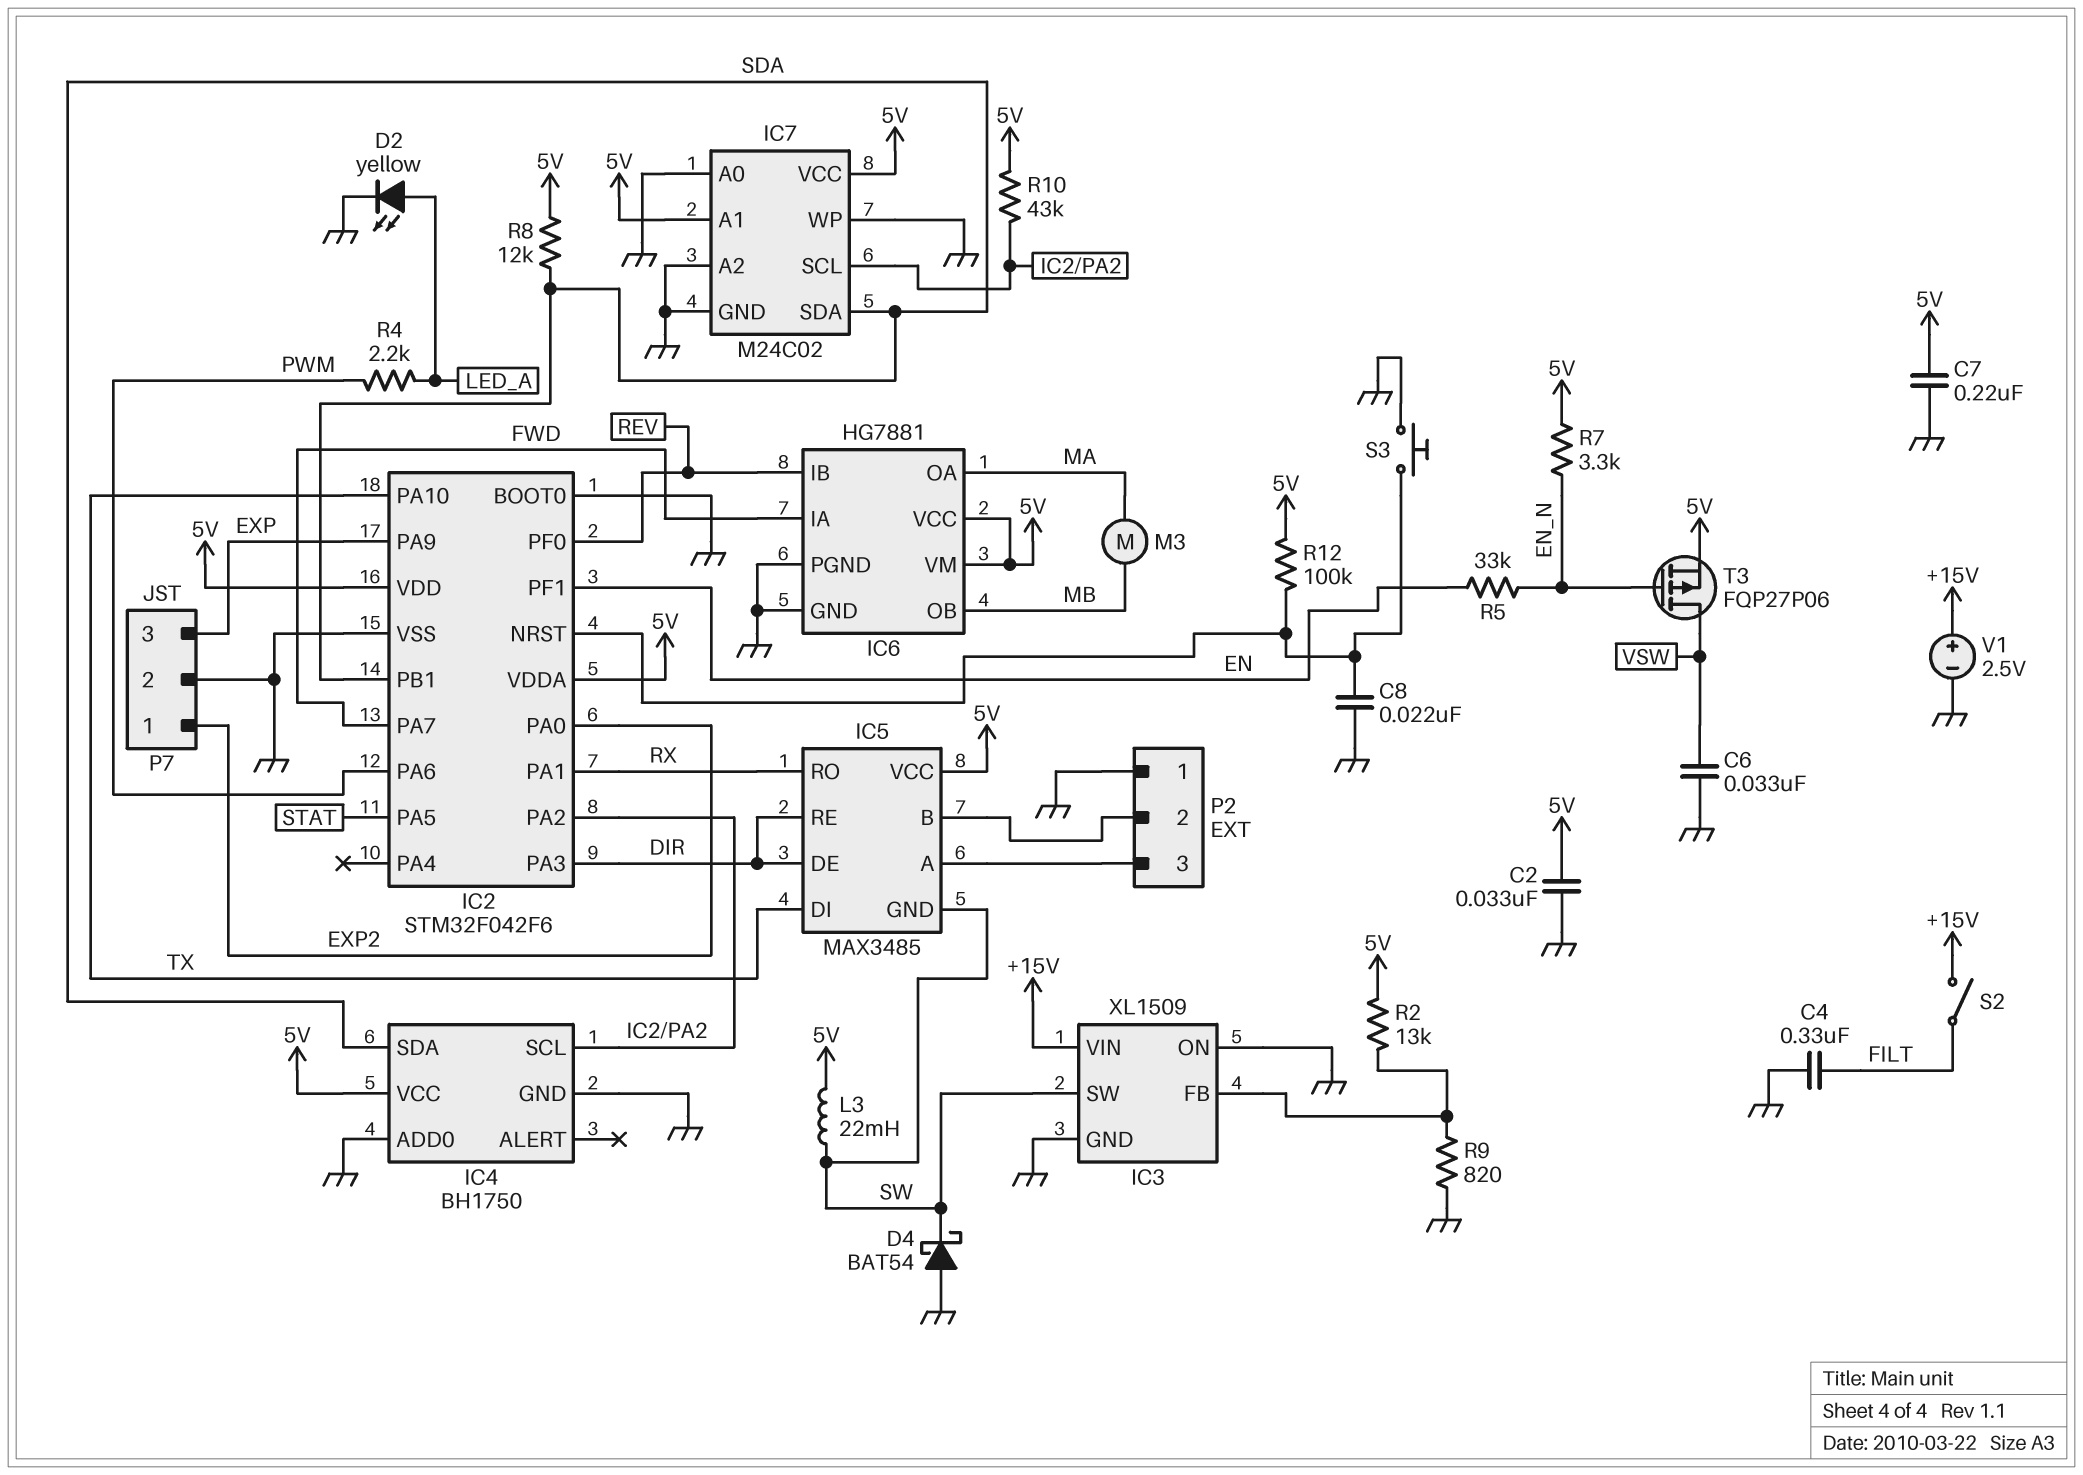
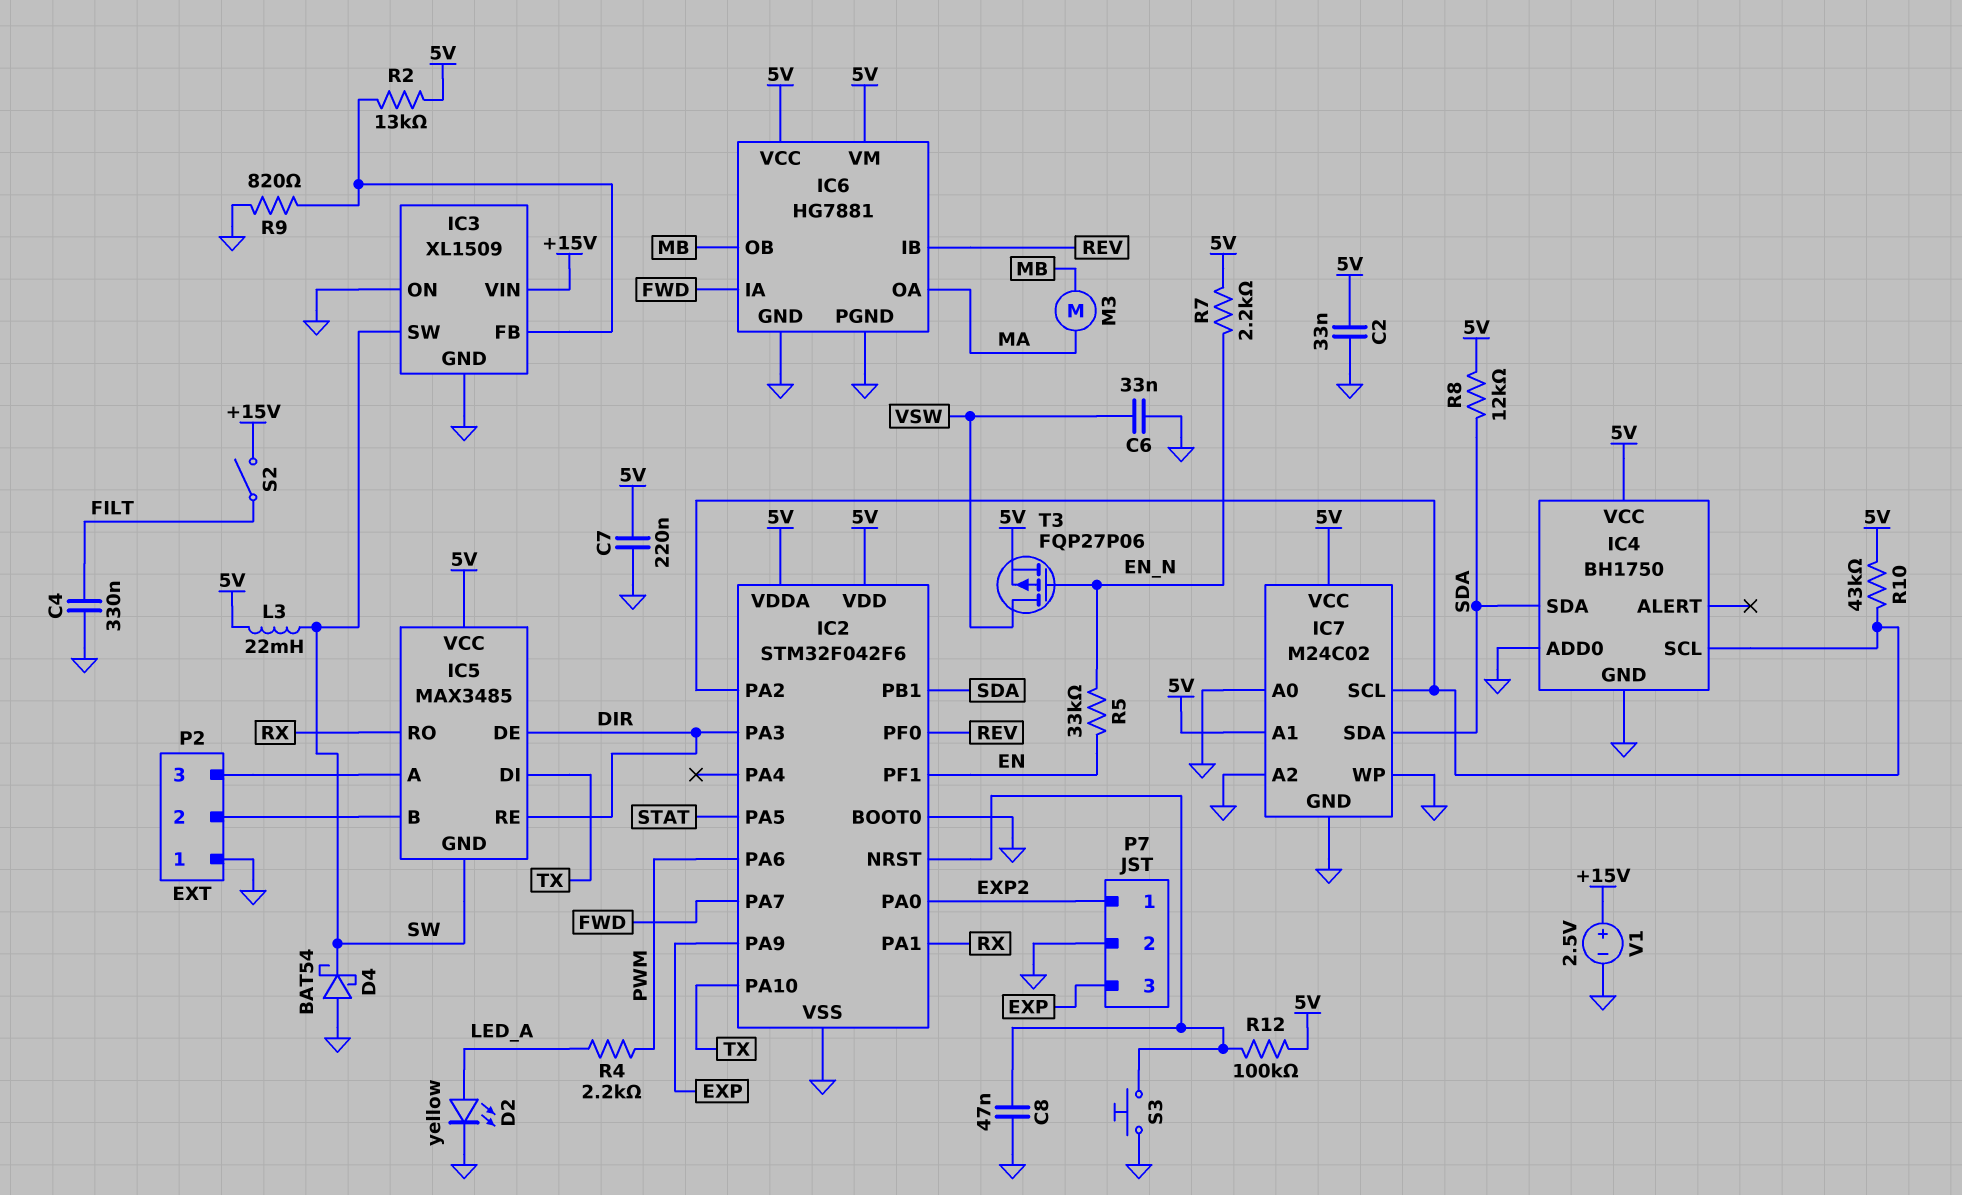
C8: 22nF (GND, IC2/NRST) -> 47nF (GND, IC2/NRST)
R7: 3.3k (5V, EN_N) -> 2.2k (5V, EN_N)

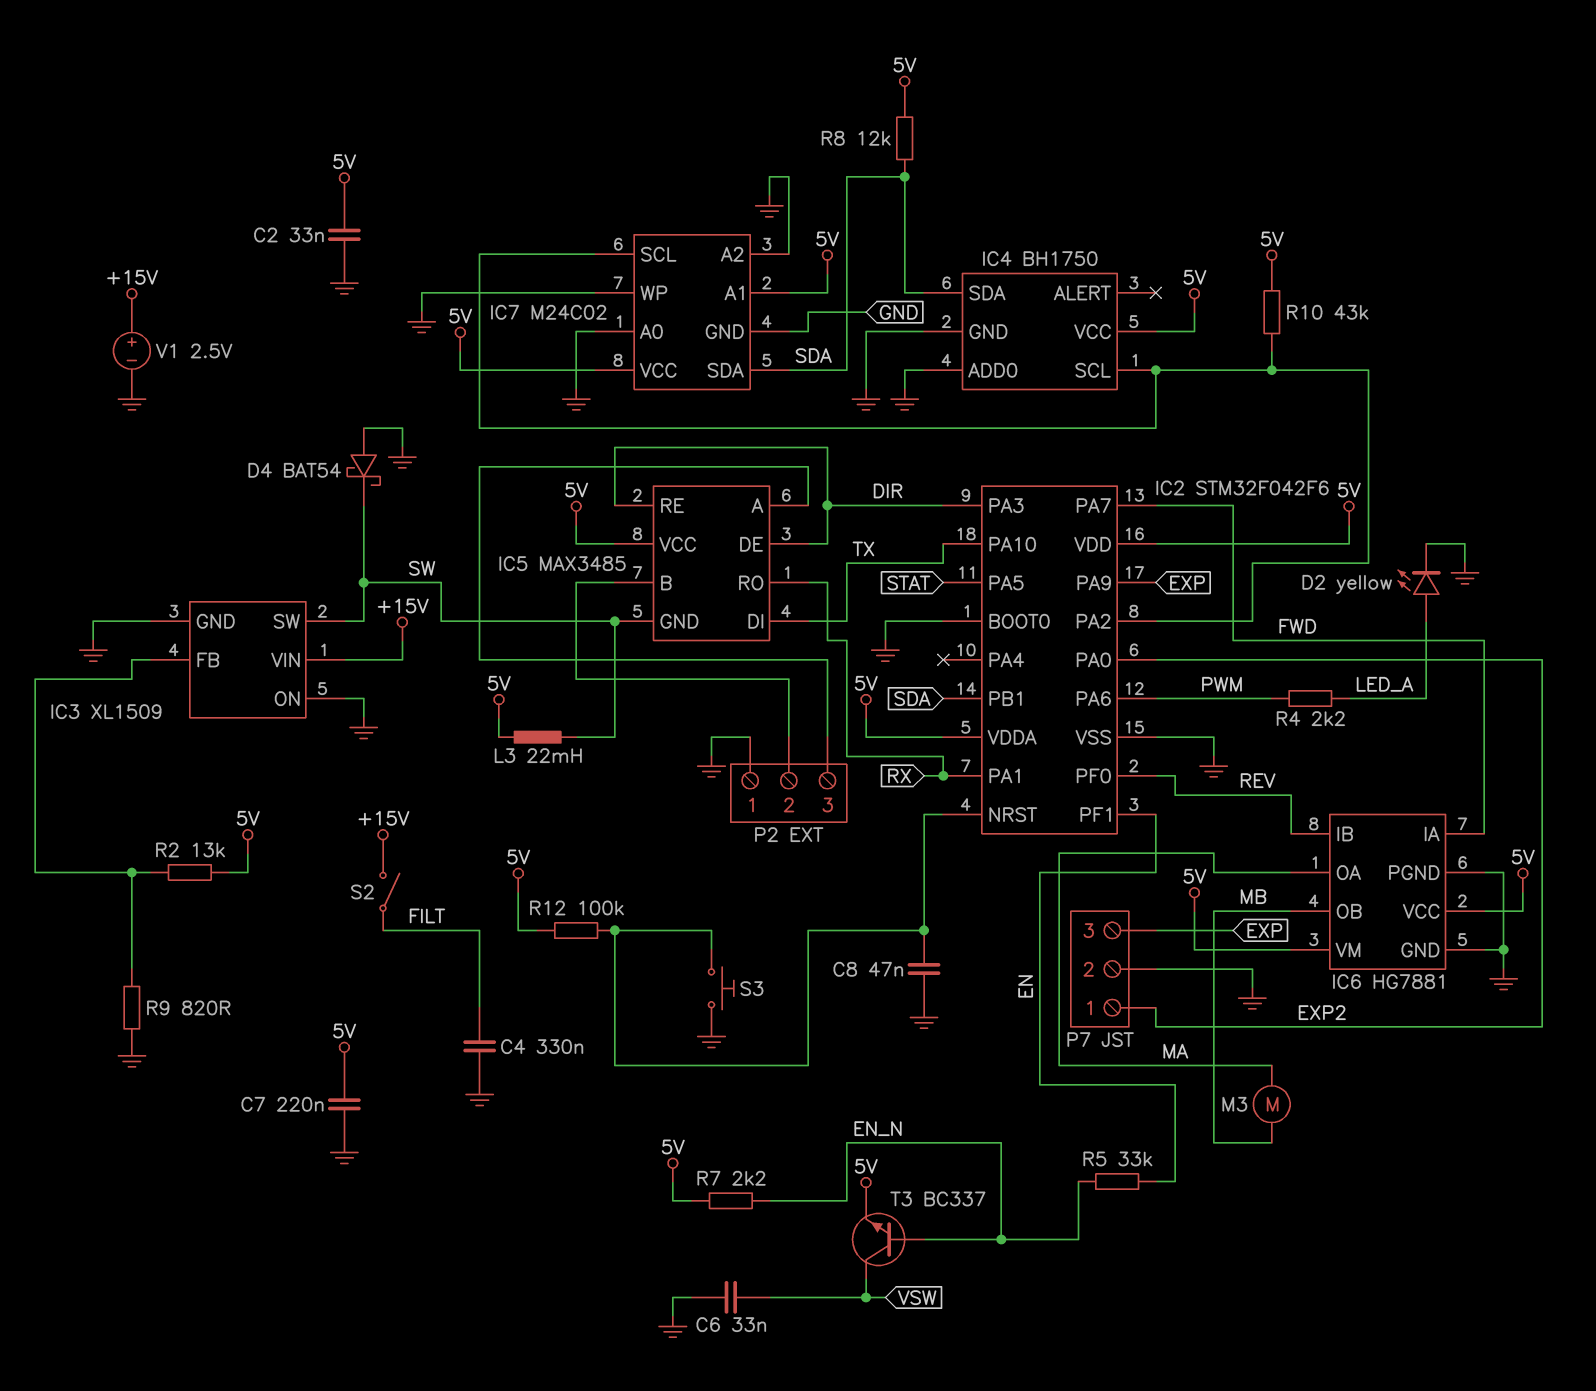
T3: PMOS FQP27P06 (G EN_N, D VSW, S 5V) -> NPN BC337 (B EN_N, C VSW, E 5V)

